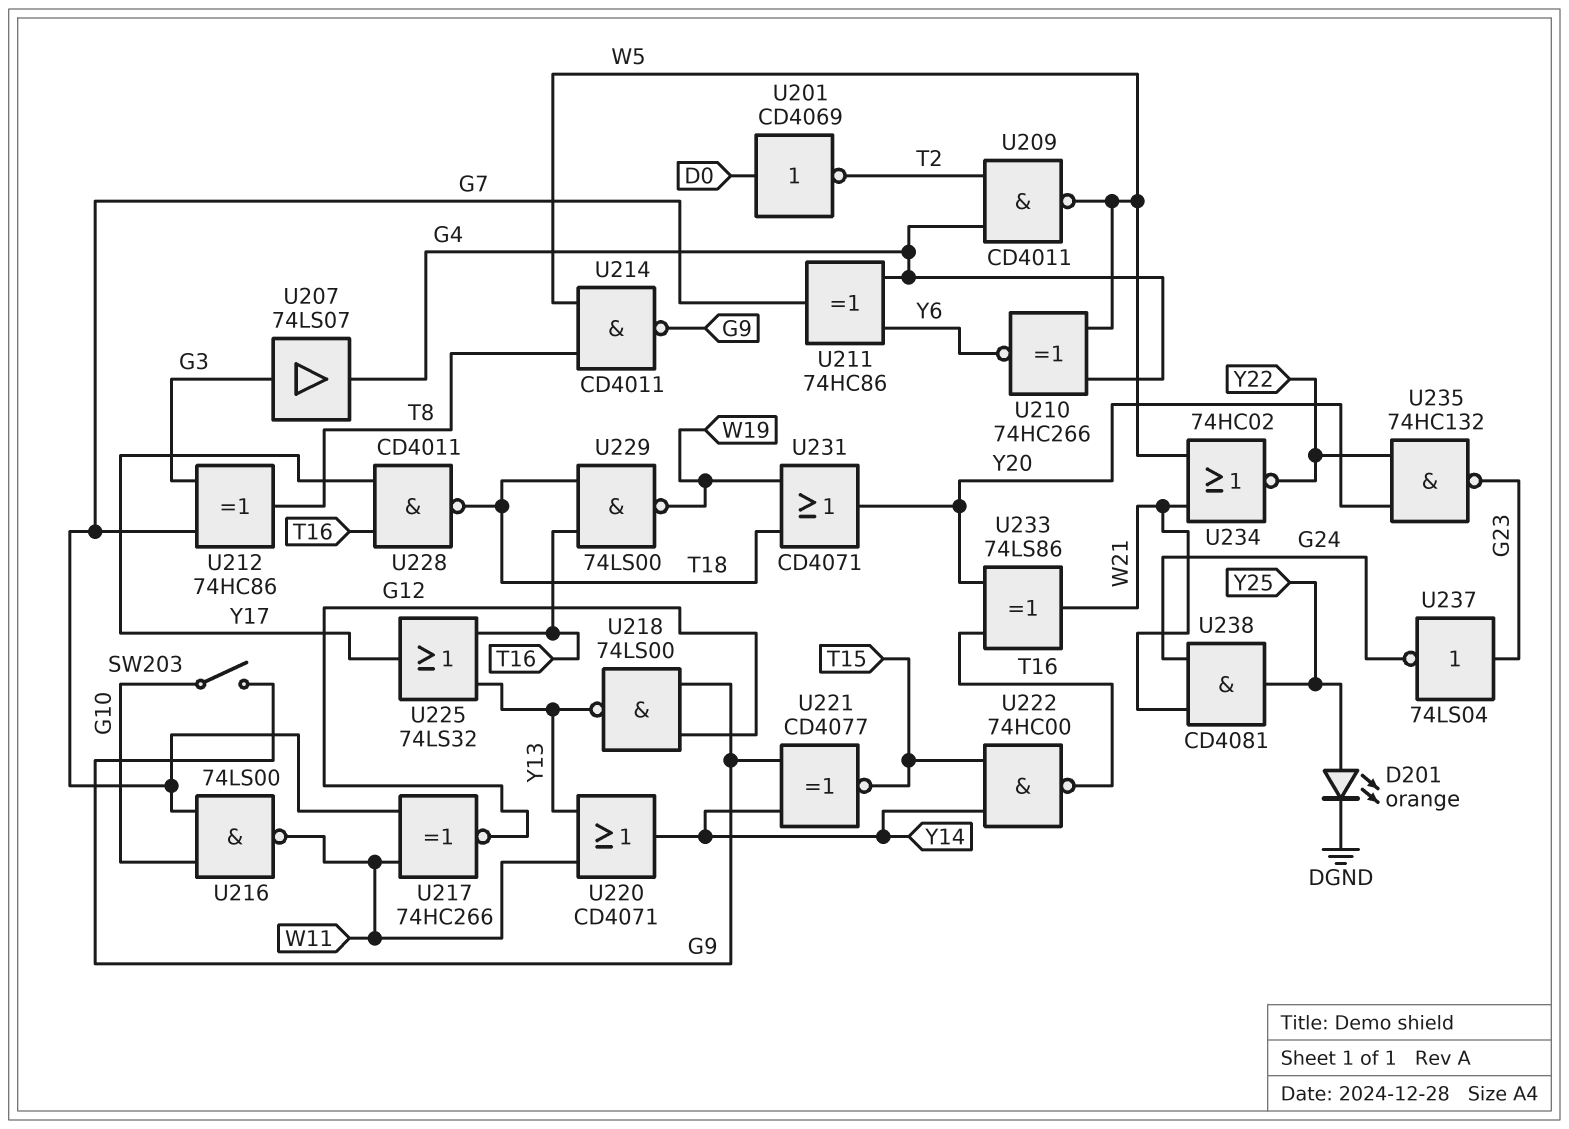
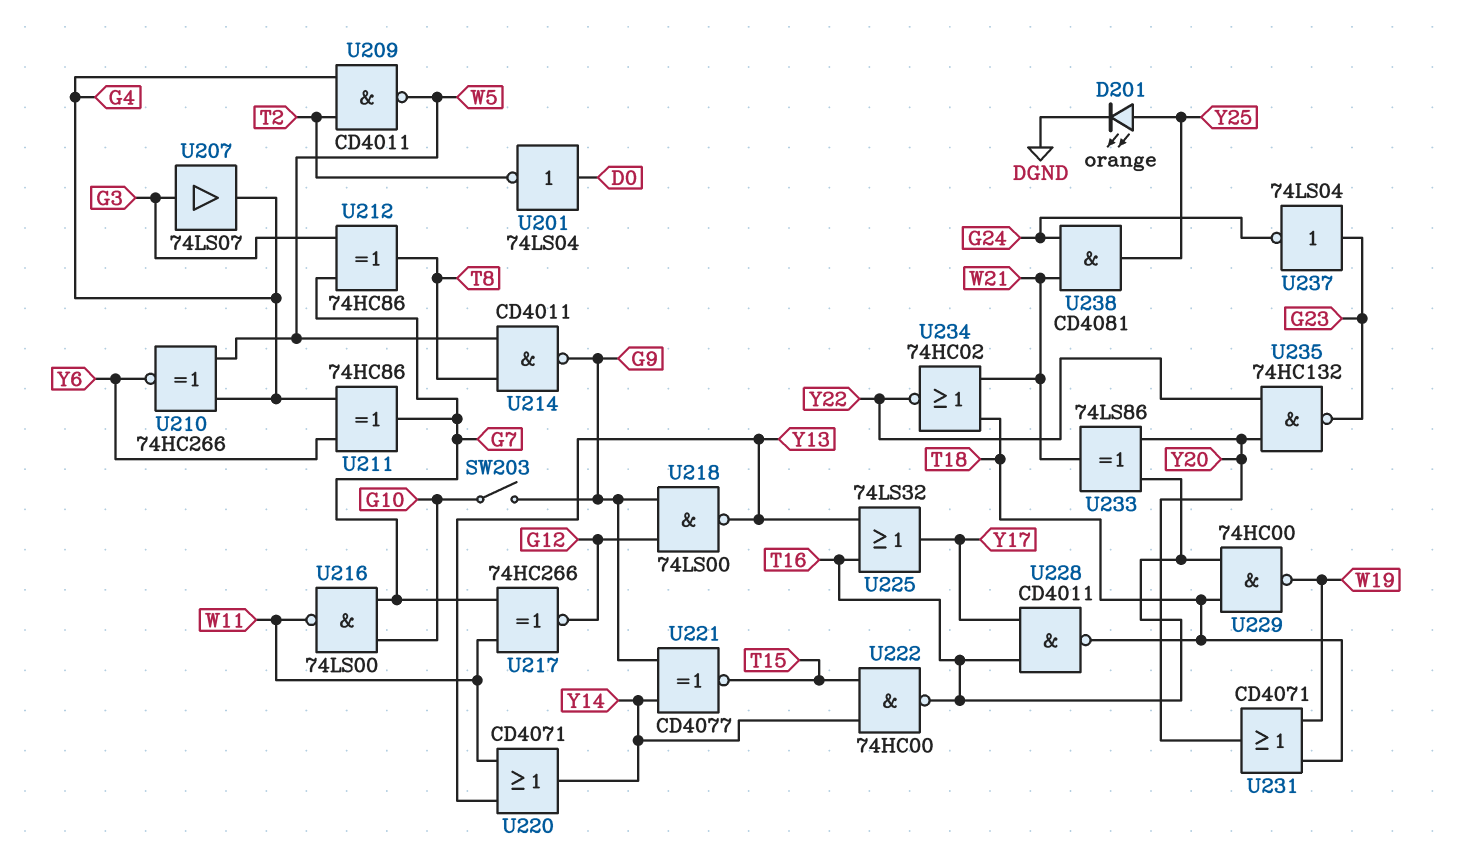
U201: NOT CD4069 (in D0, out T2) -> NOT 74LS04 (in D0, out T2)
U229: NAND 74LS00 (in T16, in T18, out W19) -> NAND 74HC00 (in T16, in T18, out W19)
U234: NOR 74HC02 (in W5, in W21, out Y22) -> NOR 74HC02 (in T18, in W21, out Y22)

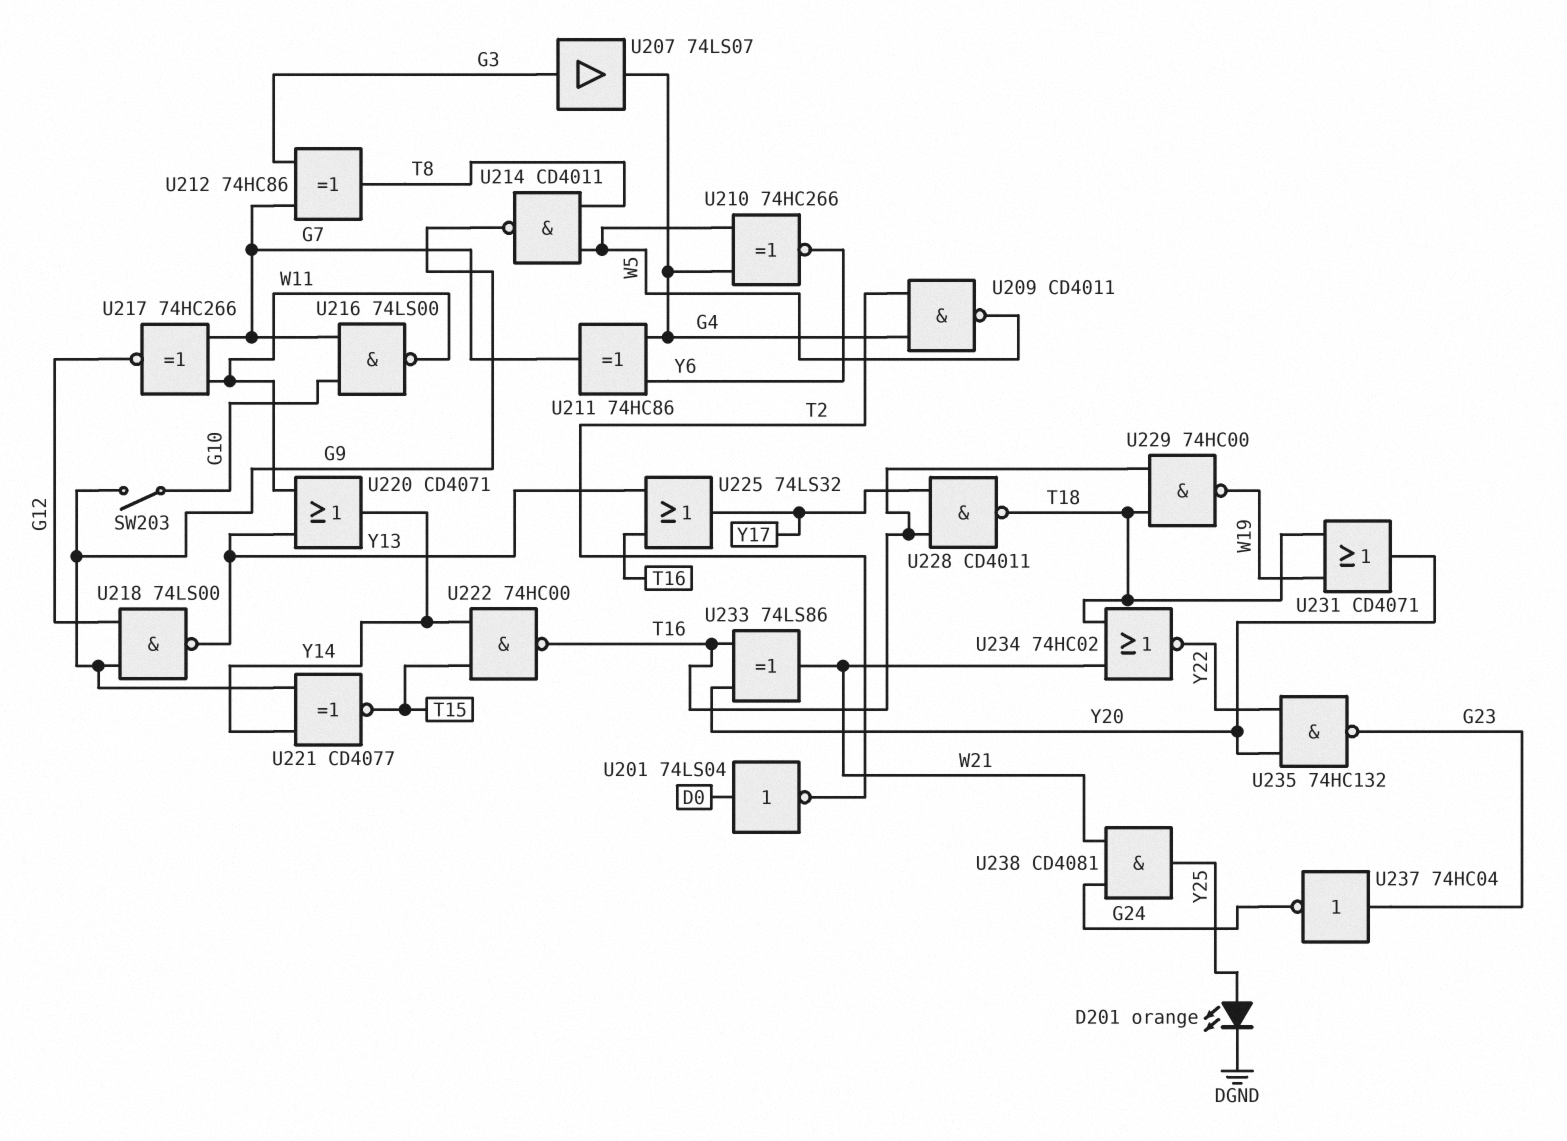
U237: NOT 74LS04 (in G23, out G24) -> NOT 74HC04 (in G23, out G24)

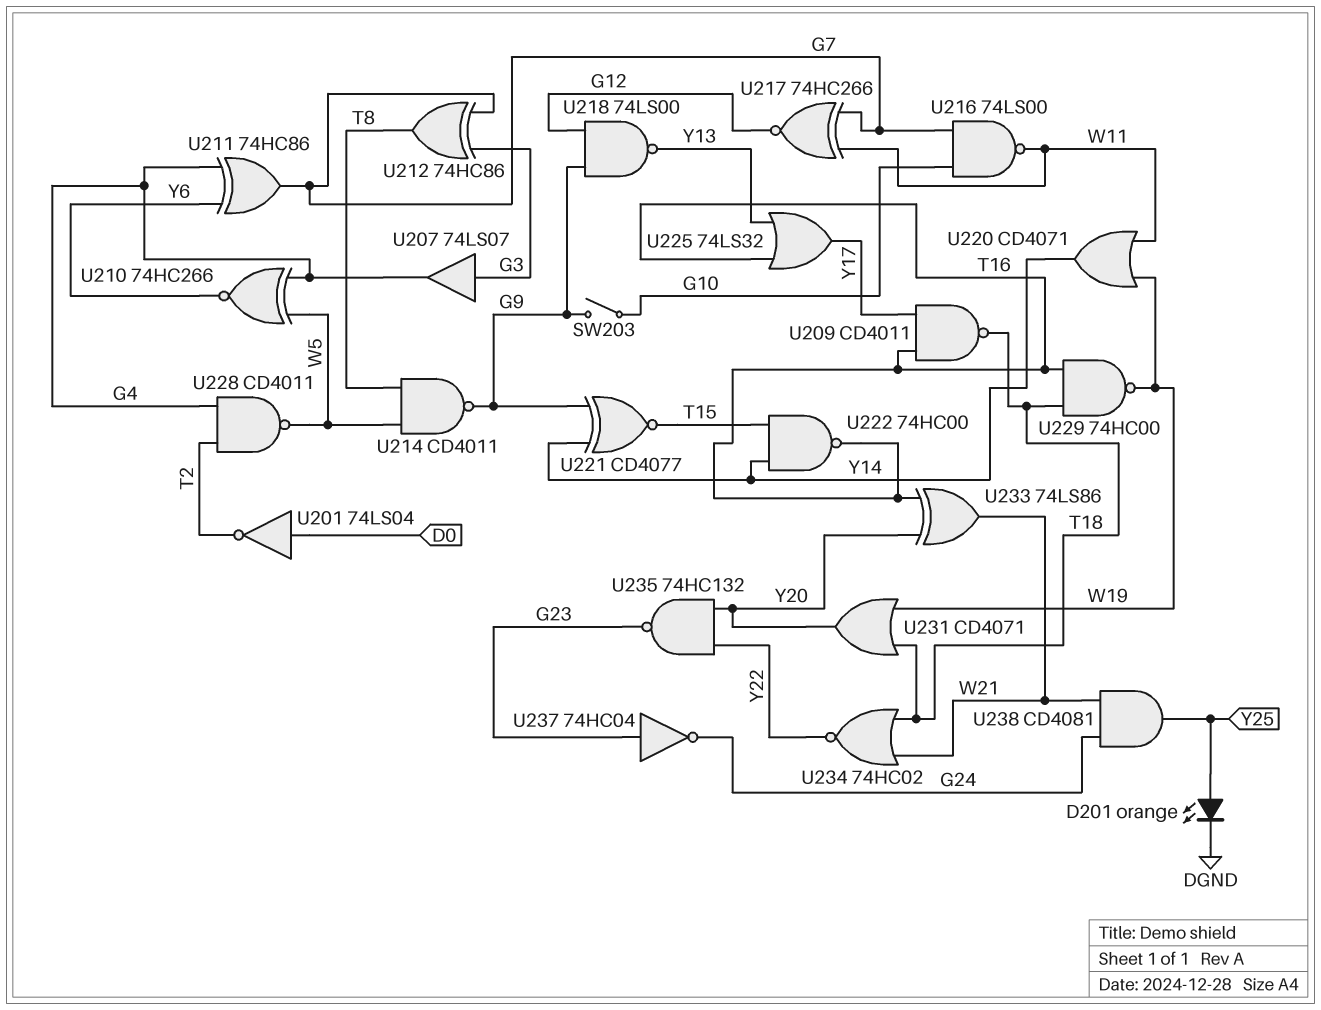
U209: NAND CD4011 (in G4, in T2, out W5) -> NAND CD4011 (in T16, in Y17, out T18)
U220: OR CD4071 (in W11, in Y13, out Y14) -> OR CD4071 (in W11, in W19, out Y14)
U228: NAND CD4011 (in T16, in Y17, out T18) -> NAND CD4011 (in G4, in T2, out W5)

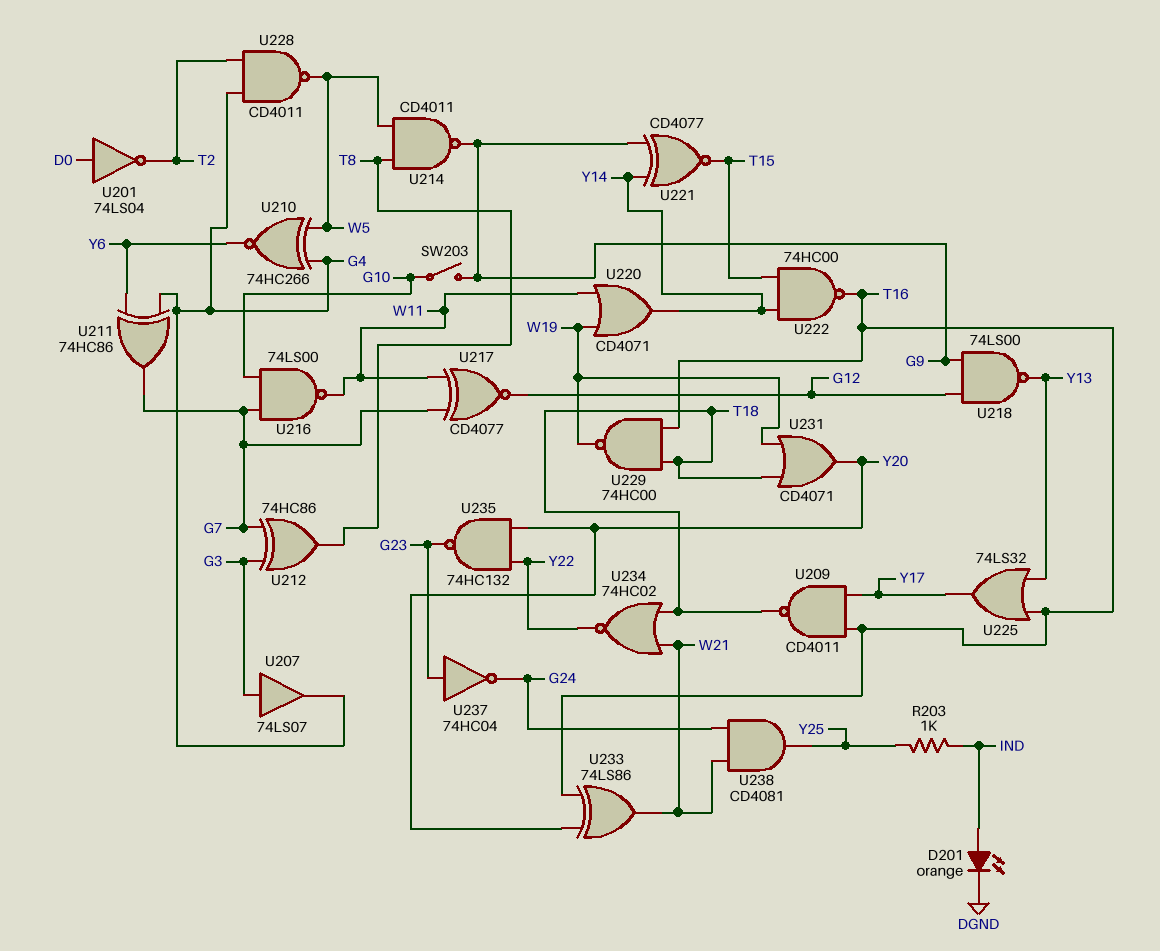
D201: LED orange (A Y25, K DGND) -> LED orange (A IND, K DGND)
R203: none -> 1k (IND, Y25)
U217: XNOR 74HC266 (in G7, in W11, out G12) -> XNOR CD4077 (in G7, in W11, out G12)

